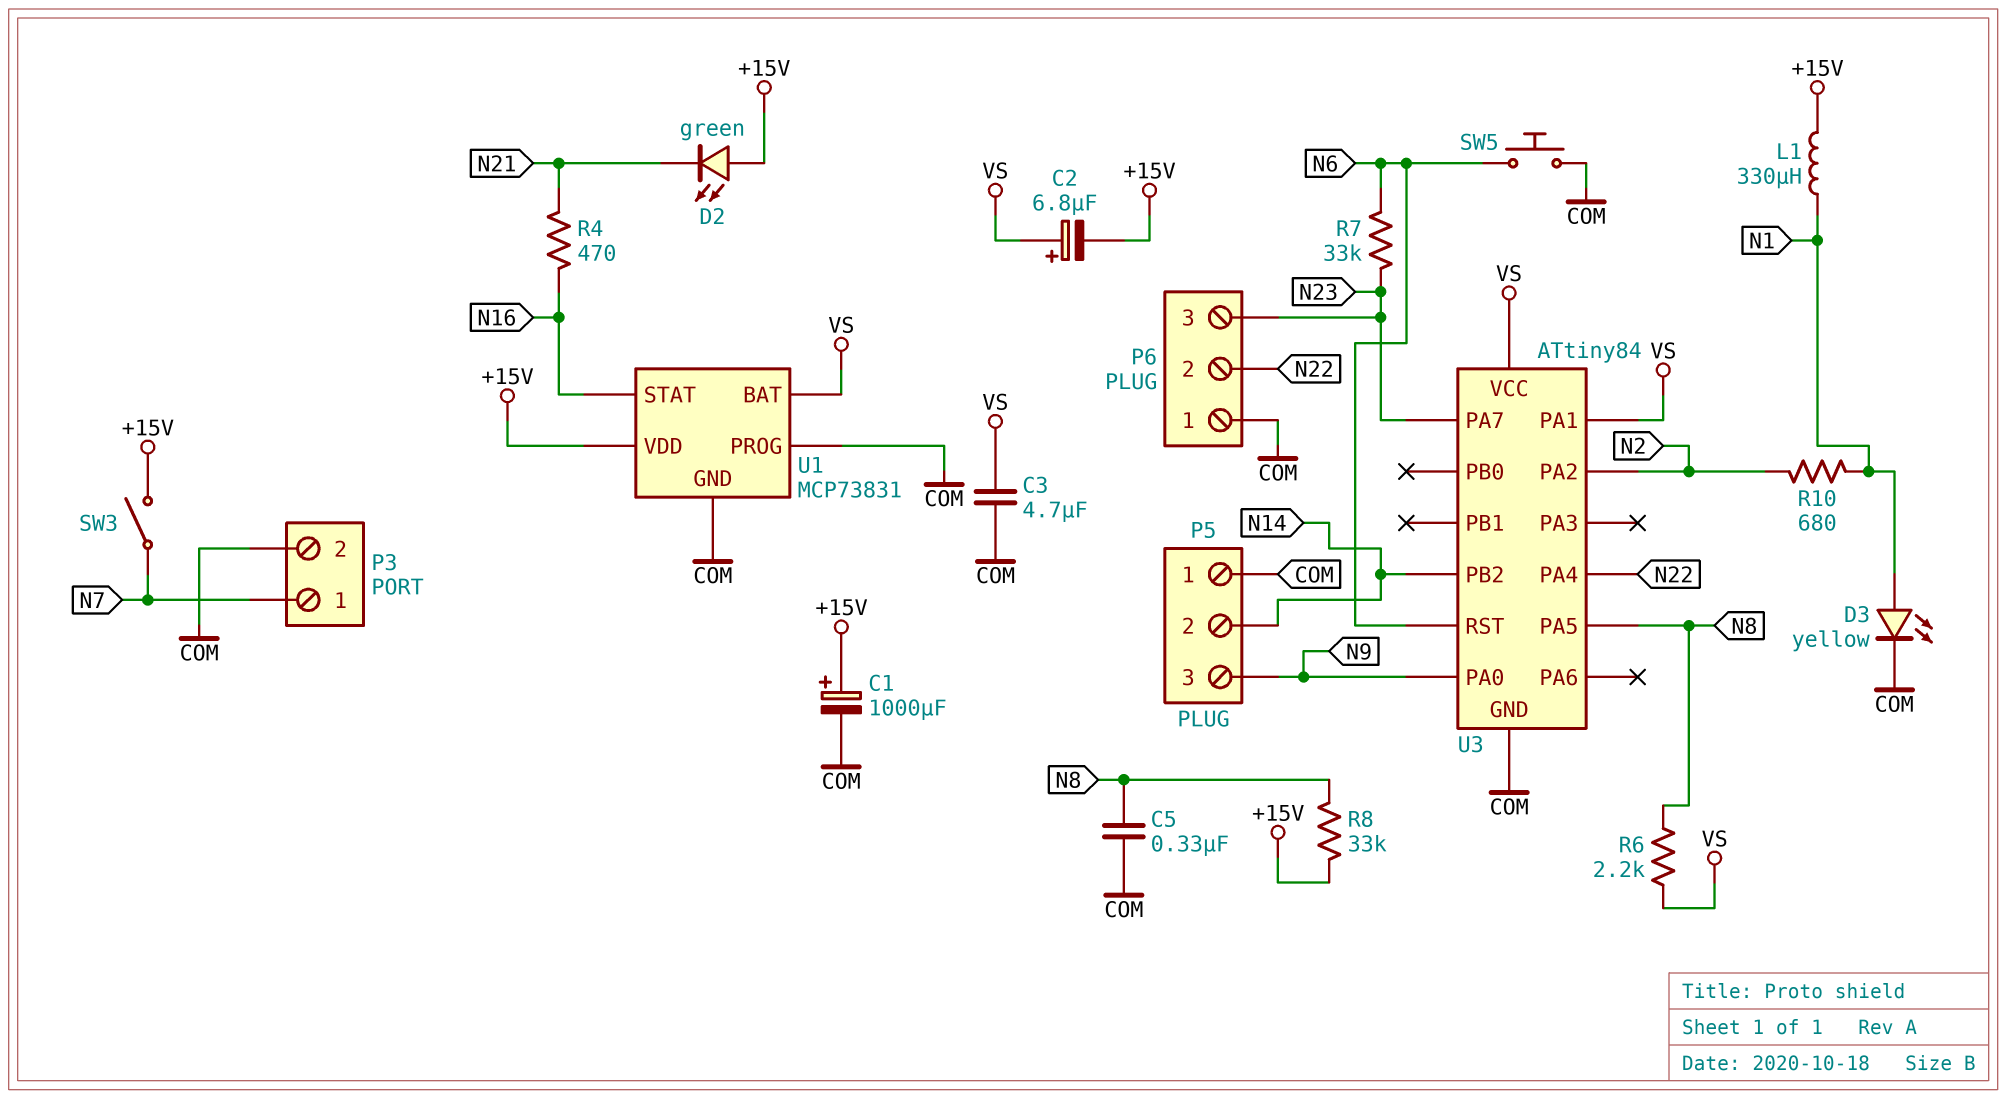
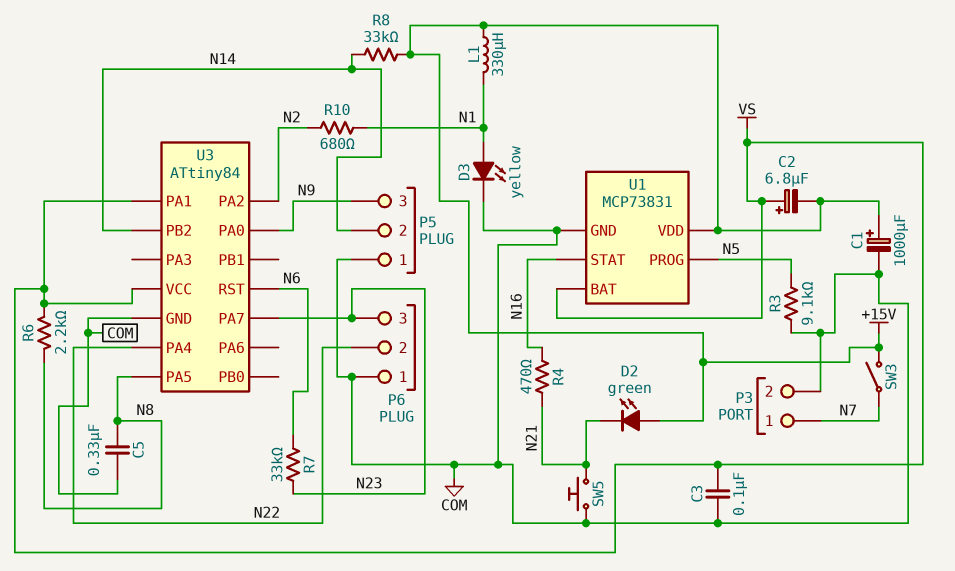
C3: 4.7uF (COM, VS) -> 100nF (COM, VS)
R3: none -> 9.1k (COM, N5)
R8: 33k (+15V, N8) -> 33k (+15V, N14)
SW5: button (COM, N6) -> button (COM, N21)
U1 pin PROG: COM -> N5

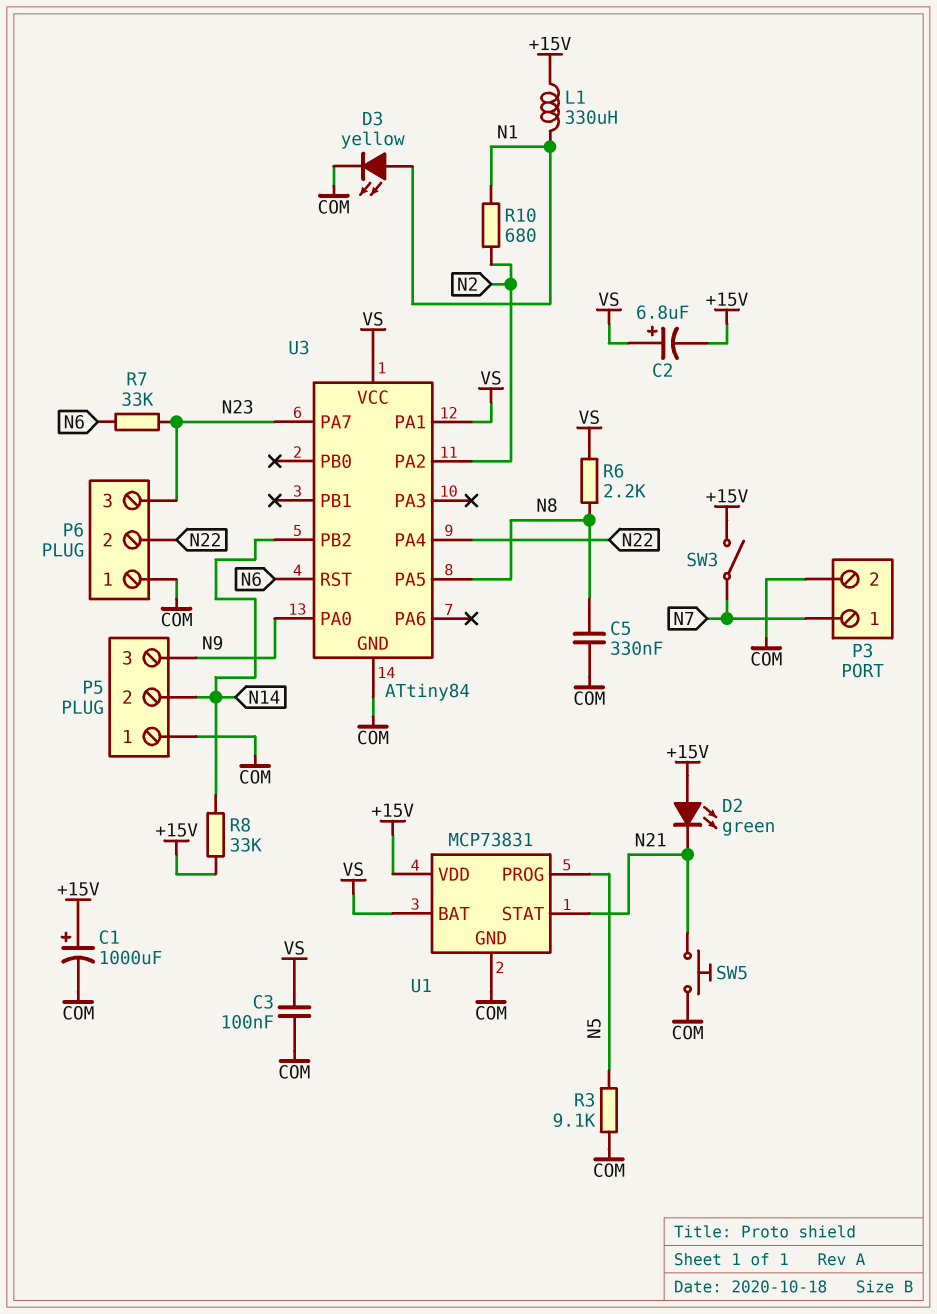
R4: 470 (N16, N21) -> none
U1 pin STAT: N16 -> N21

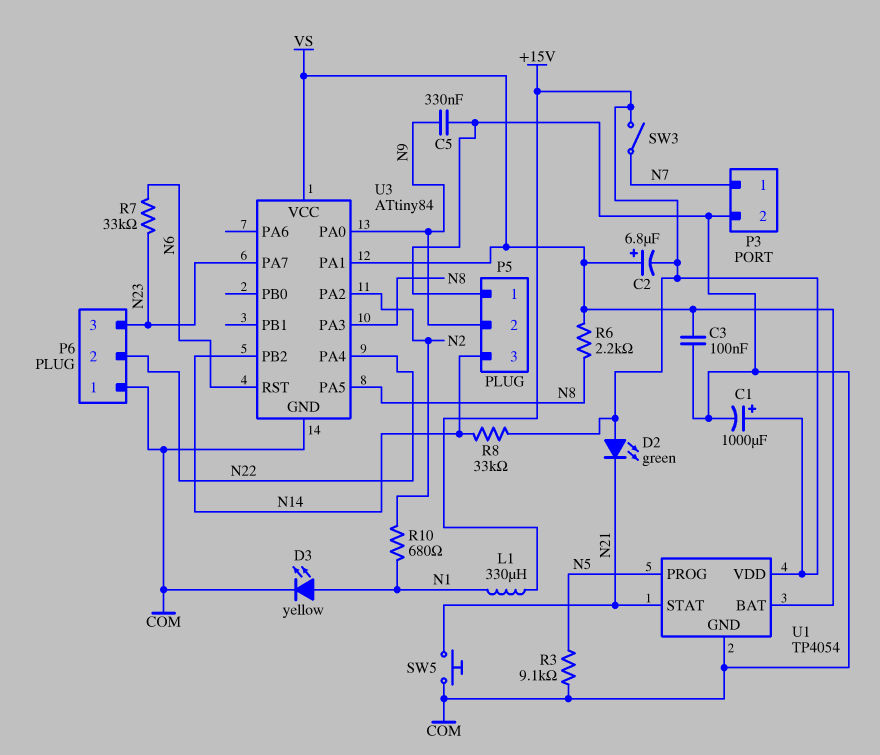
C5: 330nF (COM, N8) -> 330nF (COM, N9)
P5 pin 2: N14 -> N9
P5 pin 3: N9 -> N14
U1: MCP73831 -> TP4054
U3 pin PA3: none -> N8

